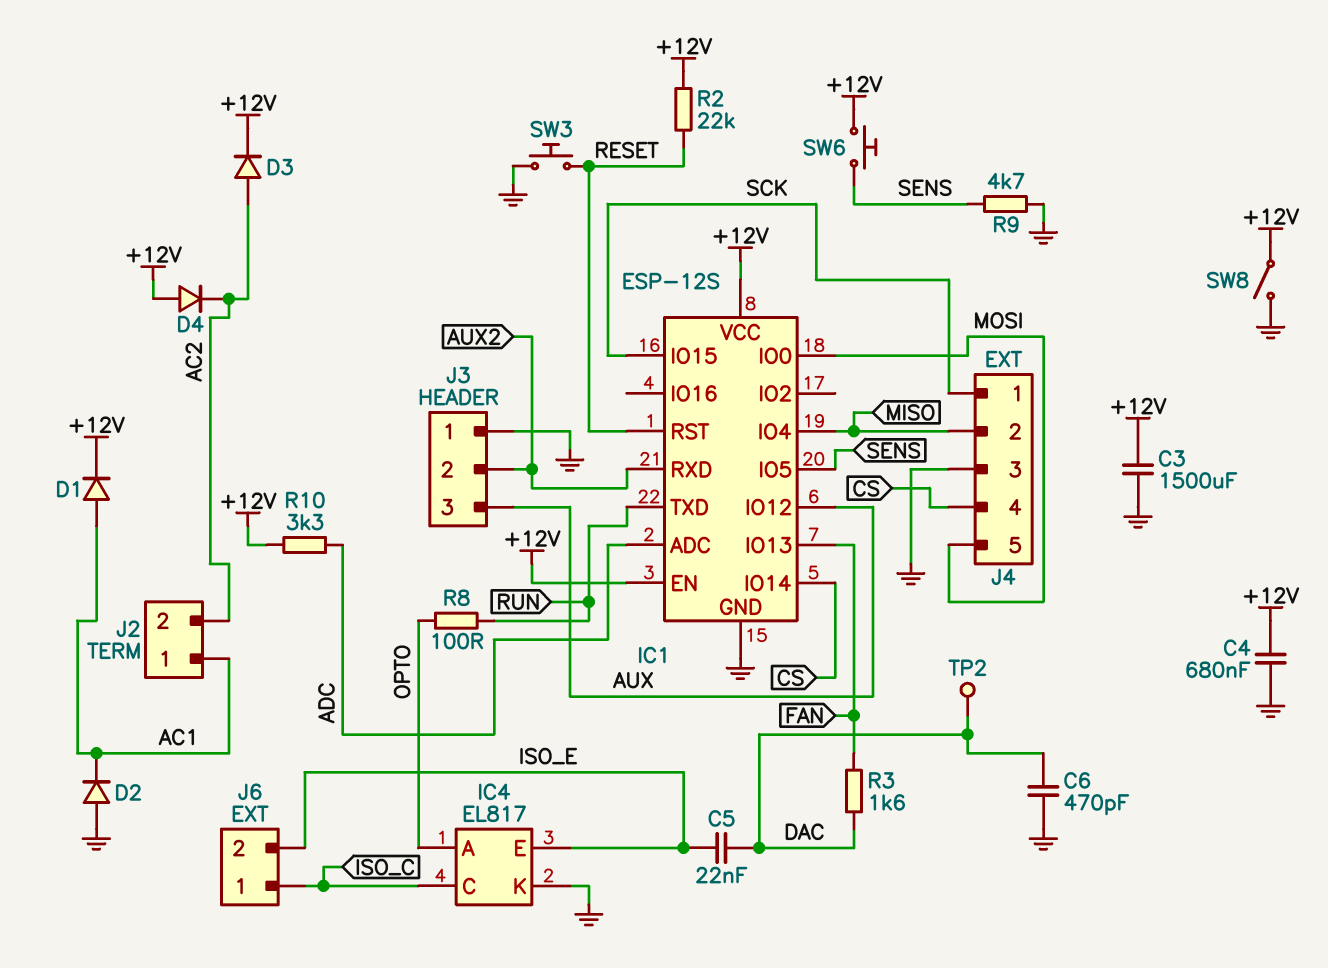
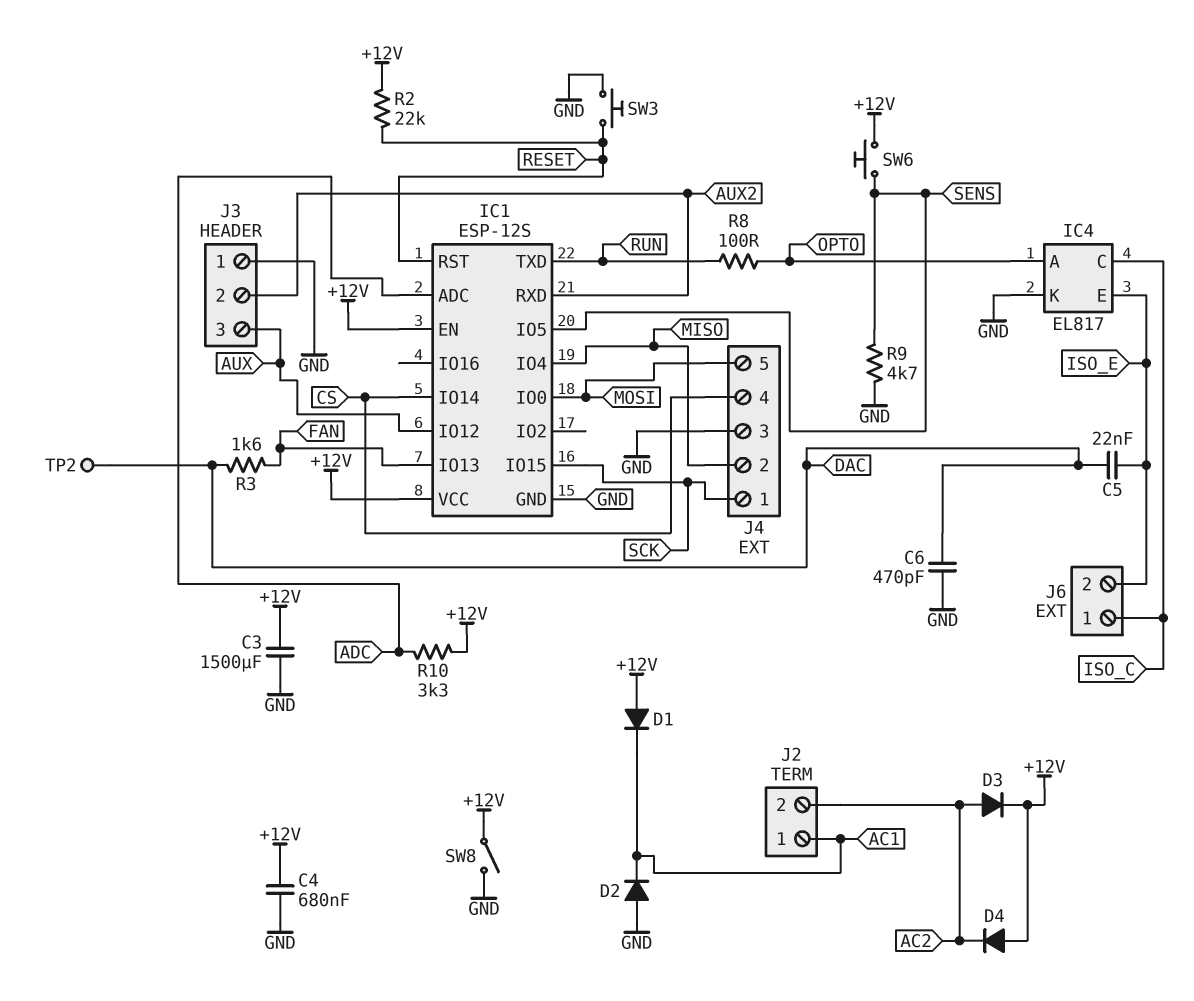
D1: diode (A AC1, K +12V) -> diode (A +12V, K AC1)

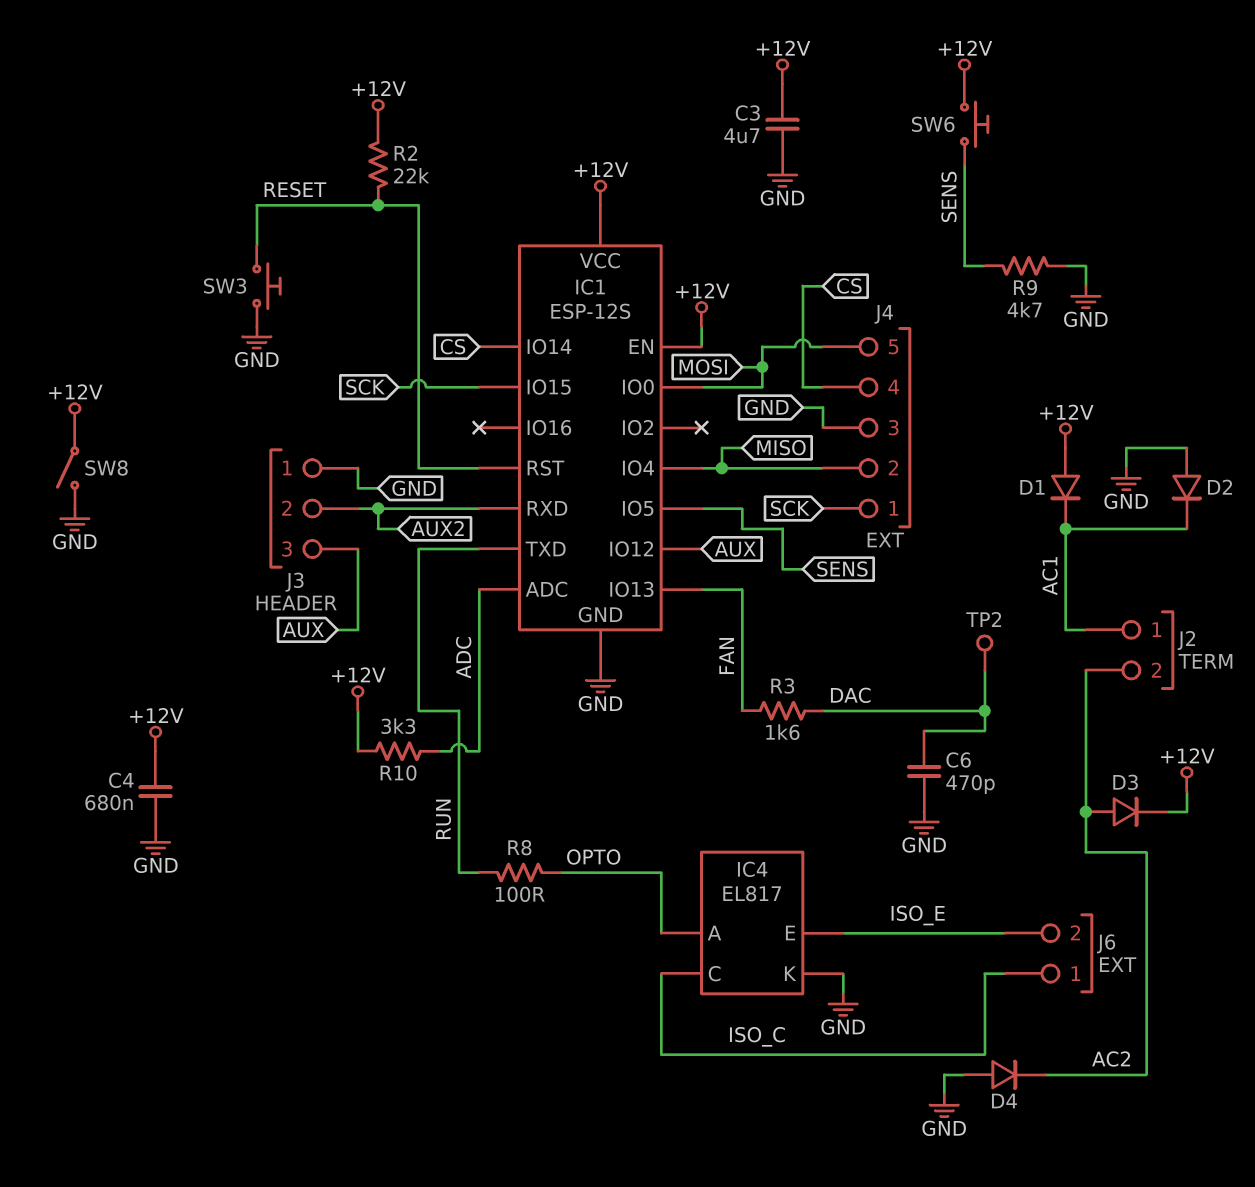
C3: 1500uF (+12V, GND) -> 4.7uF (+12V, GND)
C5: 22nF (DAC, ISO_E) -> none
D4: diode (A +12V, K AC2) -> diode (A GND, K AC2)

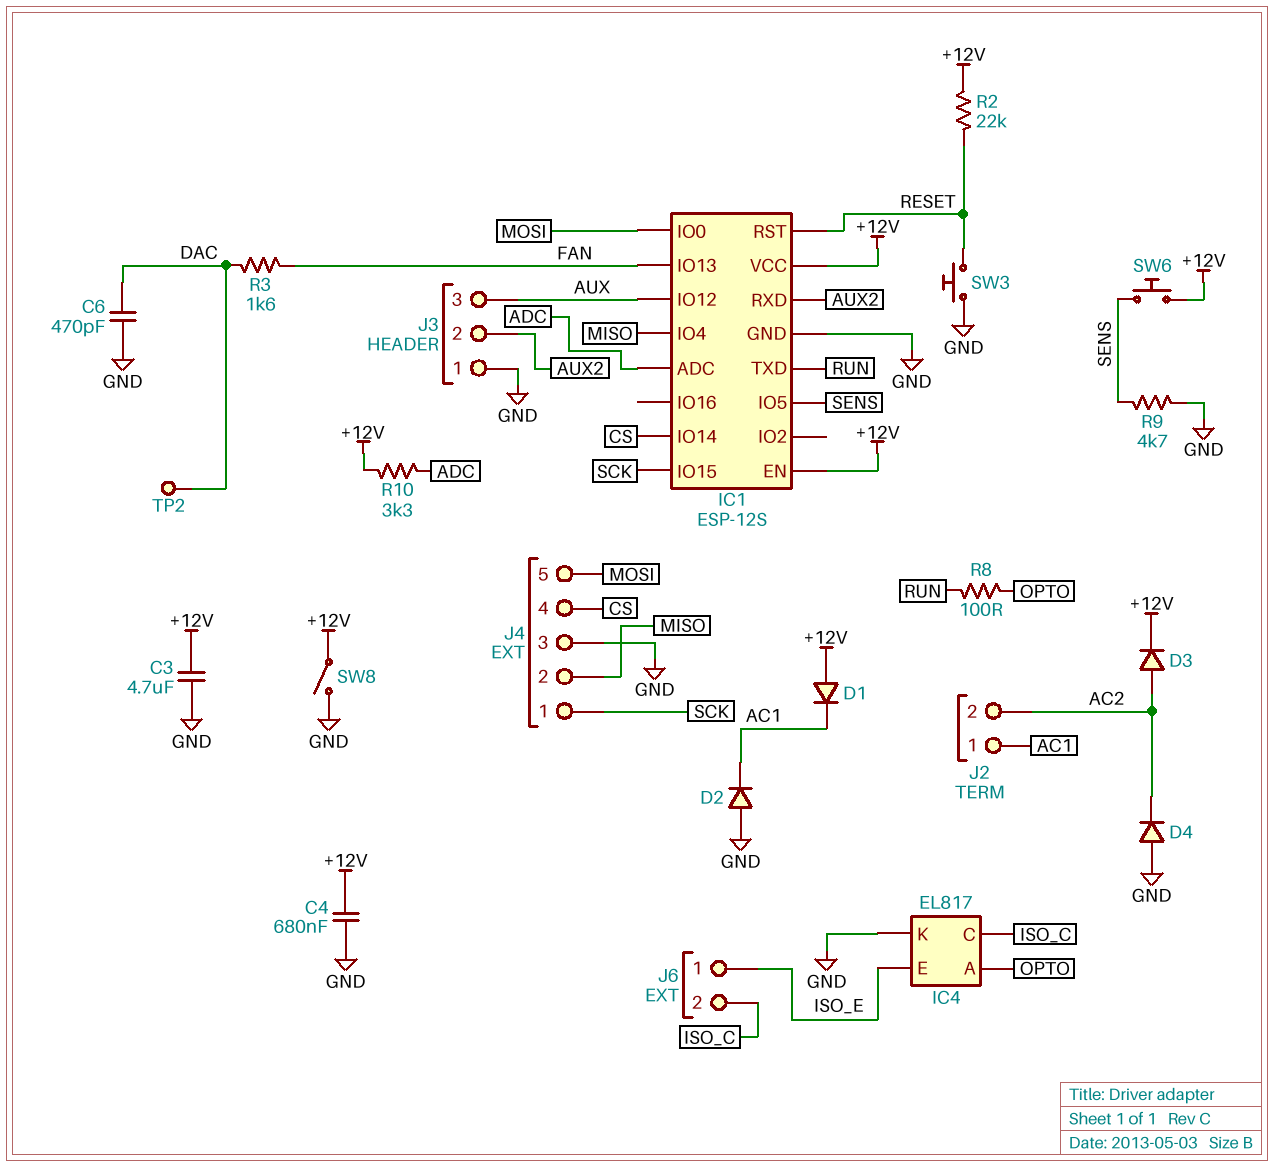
J6 pin 1: ISO_C -> ISO_E
J6 pin 2: ISO_E -> ISO_C

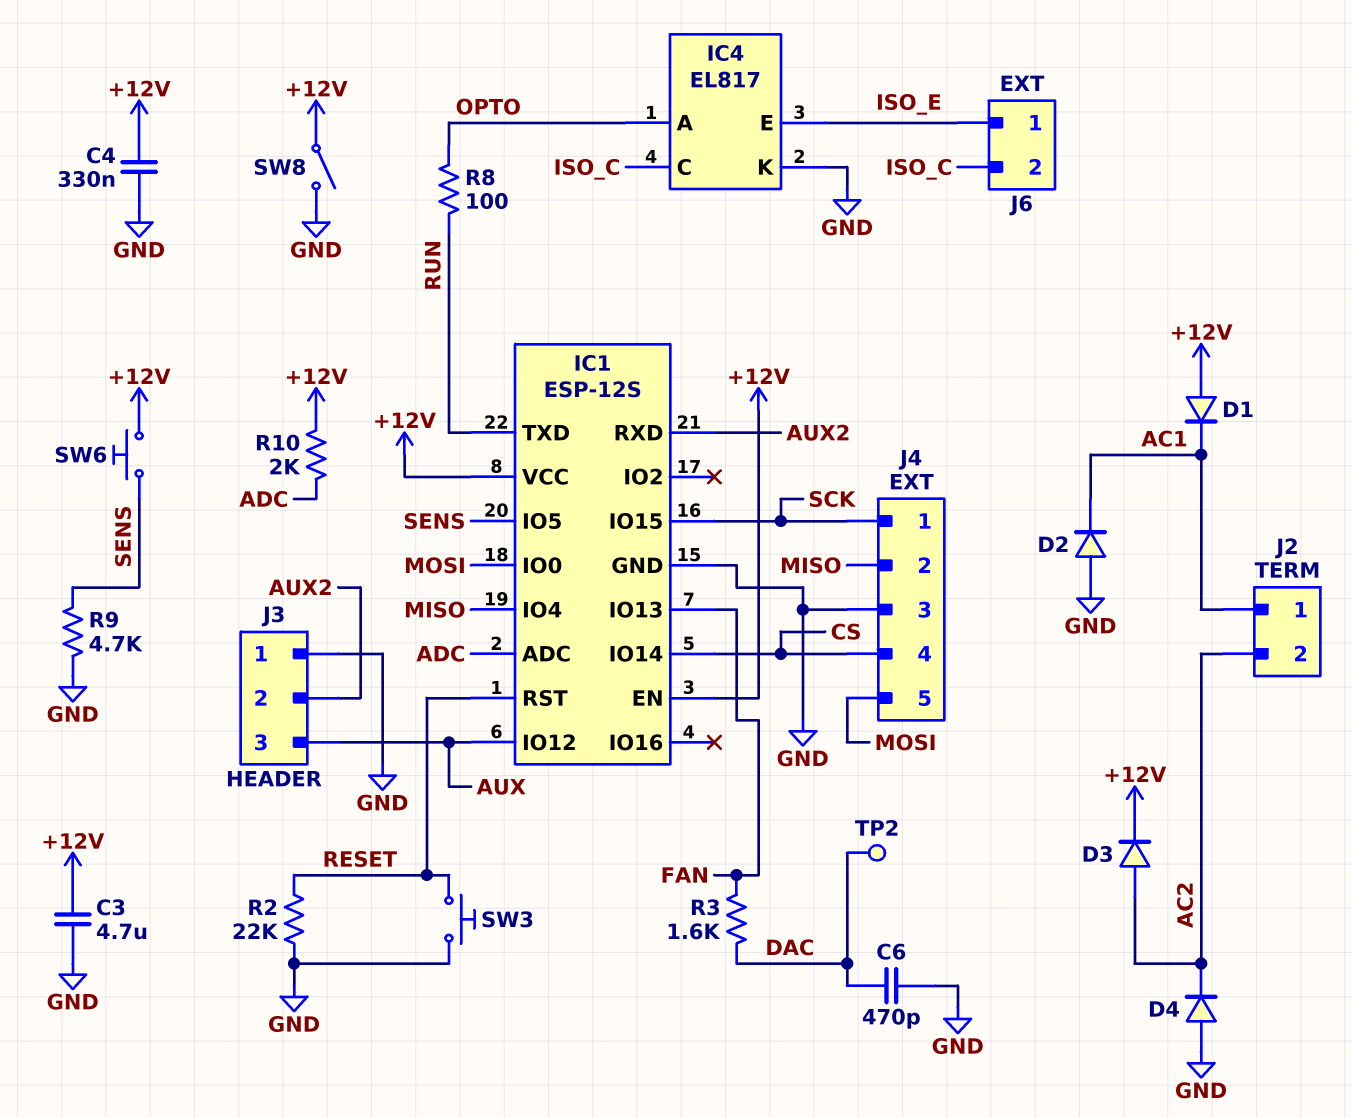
C4: 680nF (+12V, GND) -> 330nF (+12V, GND)
R2: 22k (+12V, RESET) -> 22k (GND, RESET)
R10: 3.3k (+12V, ADC) -> 2k (+12V, ADC)

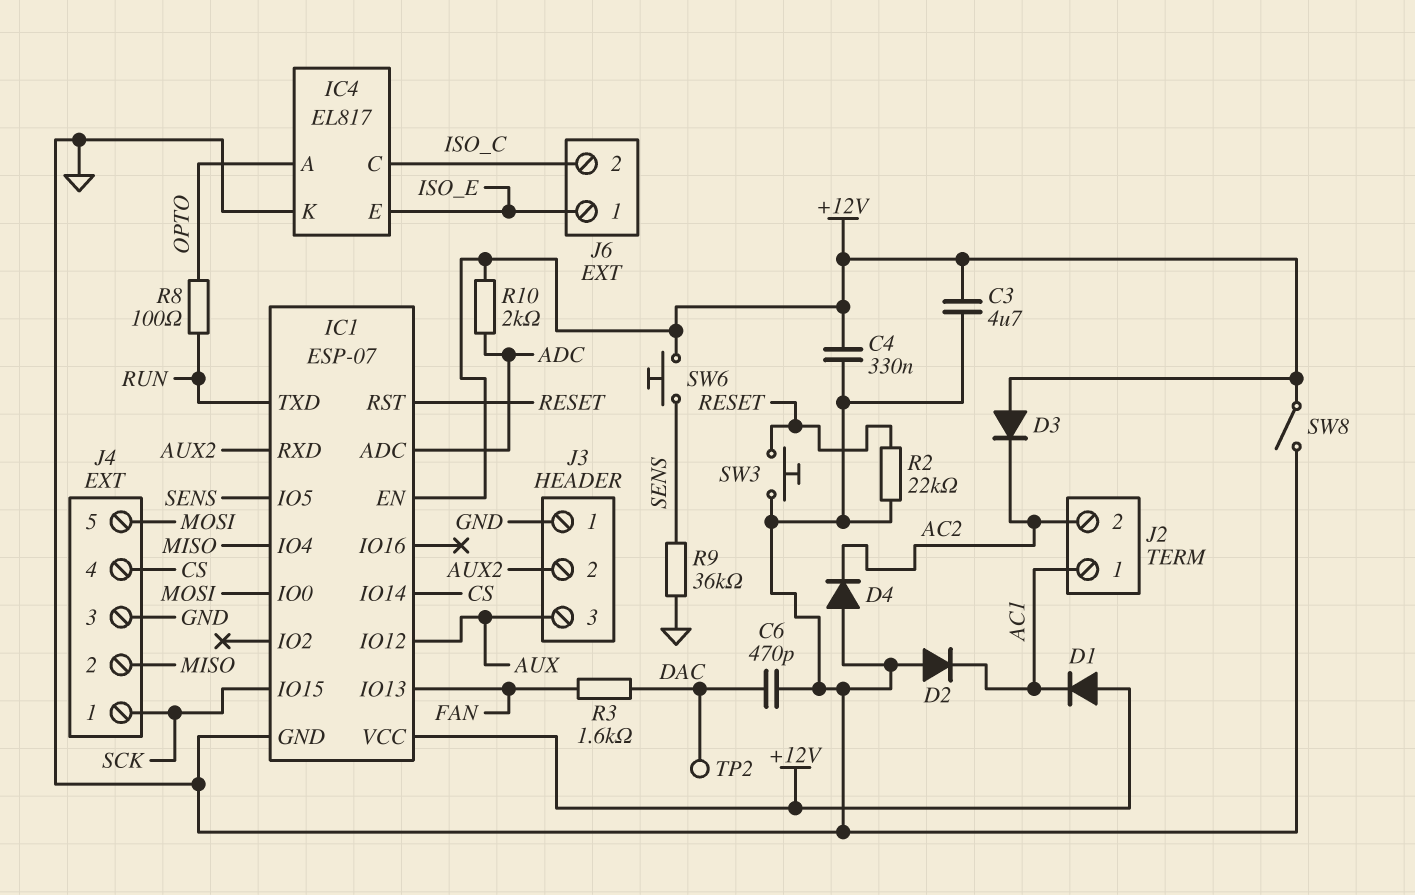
D3: diode (A AC2, K +12V) -> diode (A +12V, K AC2)
IC1: ESP-12S -> ESP-07
R9: 4.7k (GND, SENS) -> 36k (GND, SENS)

